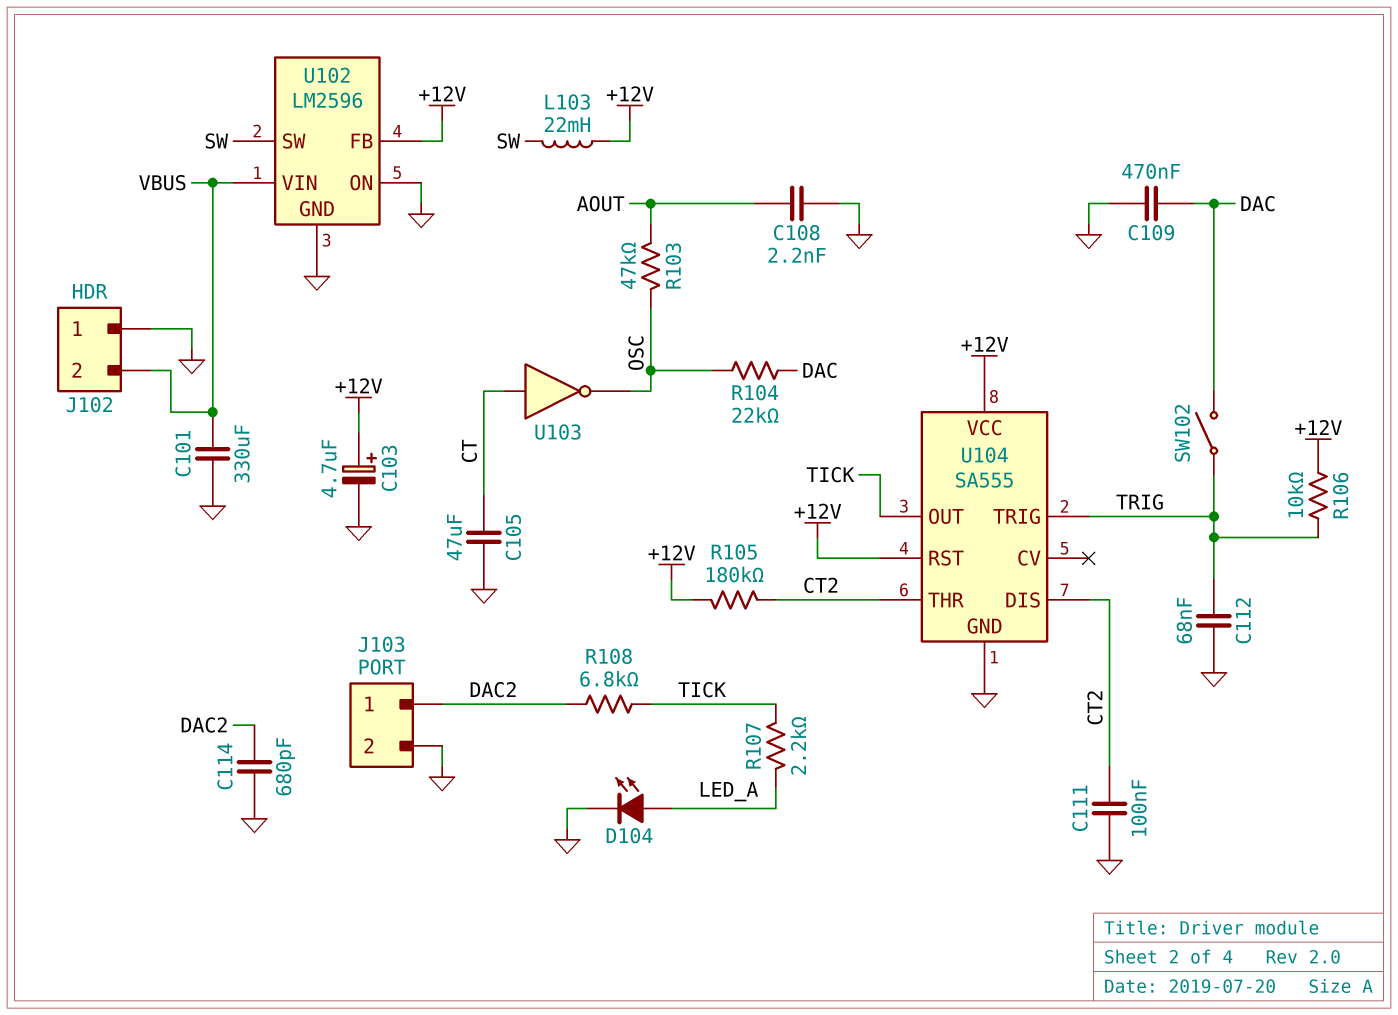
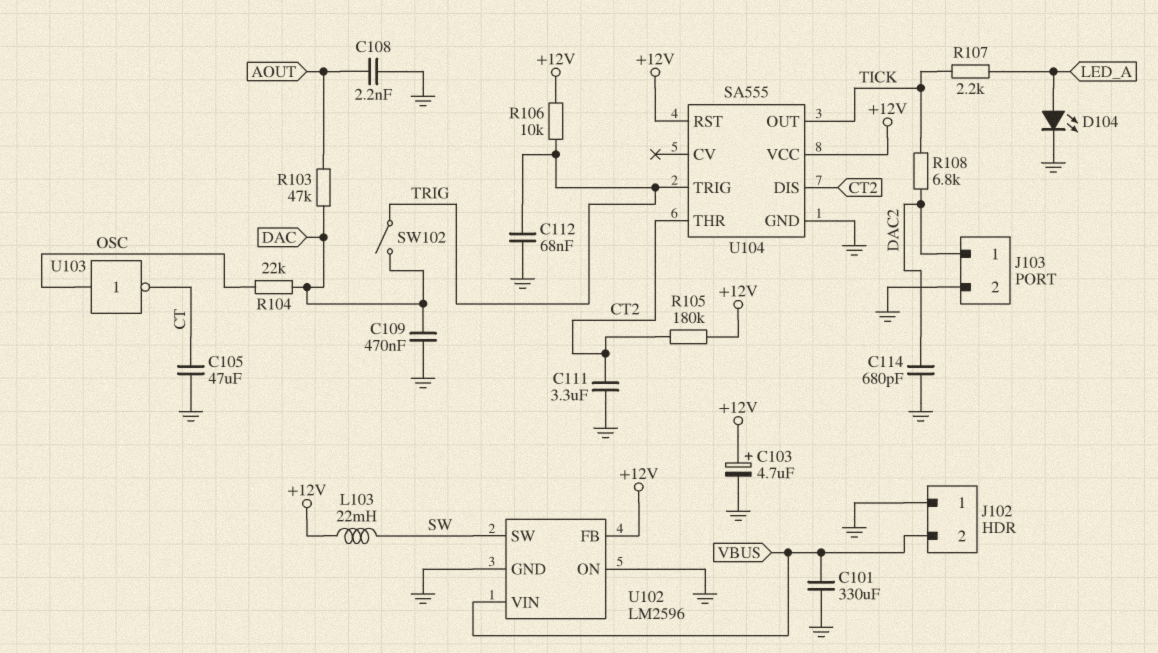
C111: 100nF (CT2, GND) -> 3.3uF (CT2, GND)
R103: 47k (AOUT, OSC) -> 47k (AOUT, DAC)
U103: NOT (in CT, out OSC) -> NOT (in OSC, out CT)

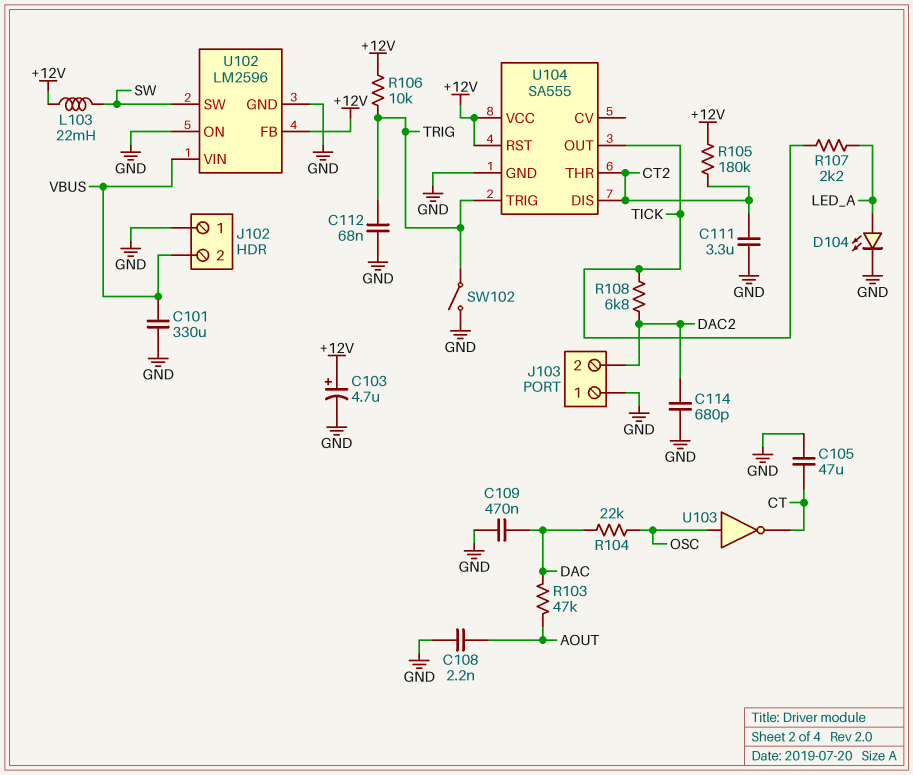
J103 pin 1: DAC2 -> GND
J103 pin 2: GND -> DAC2
SW102: switch (DAC, TRIG) -> switch (GND, TRIG)

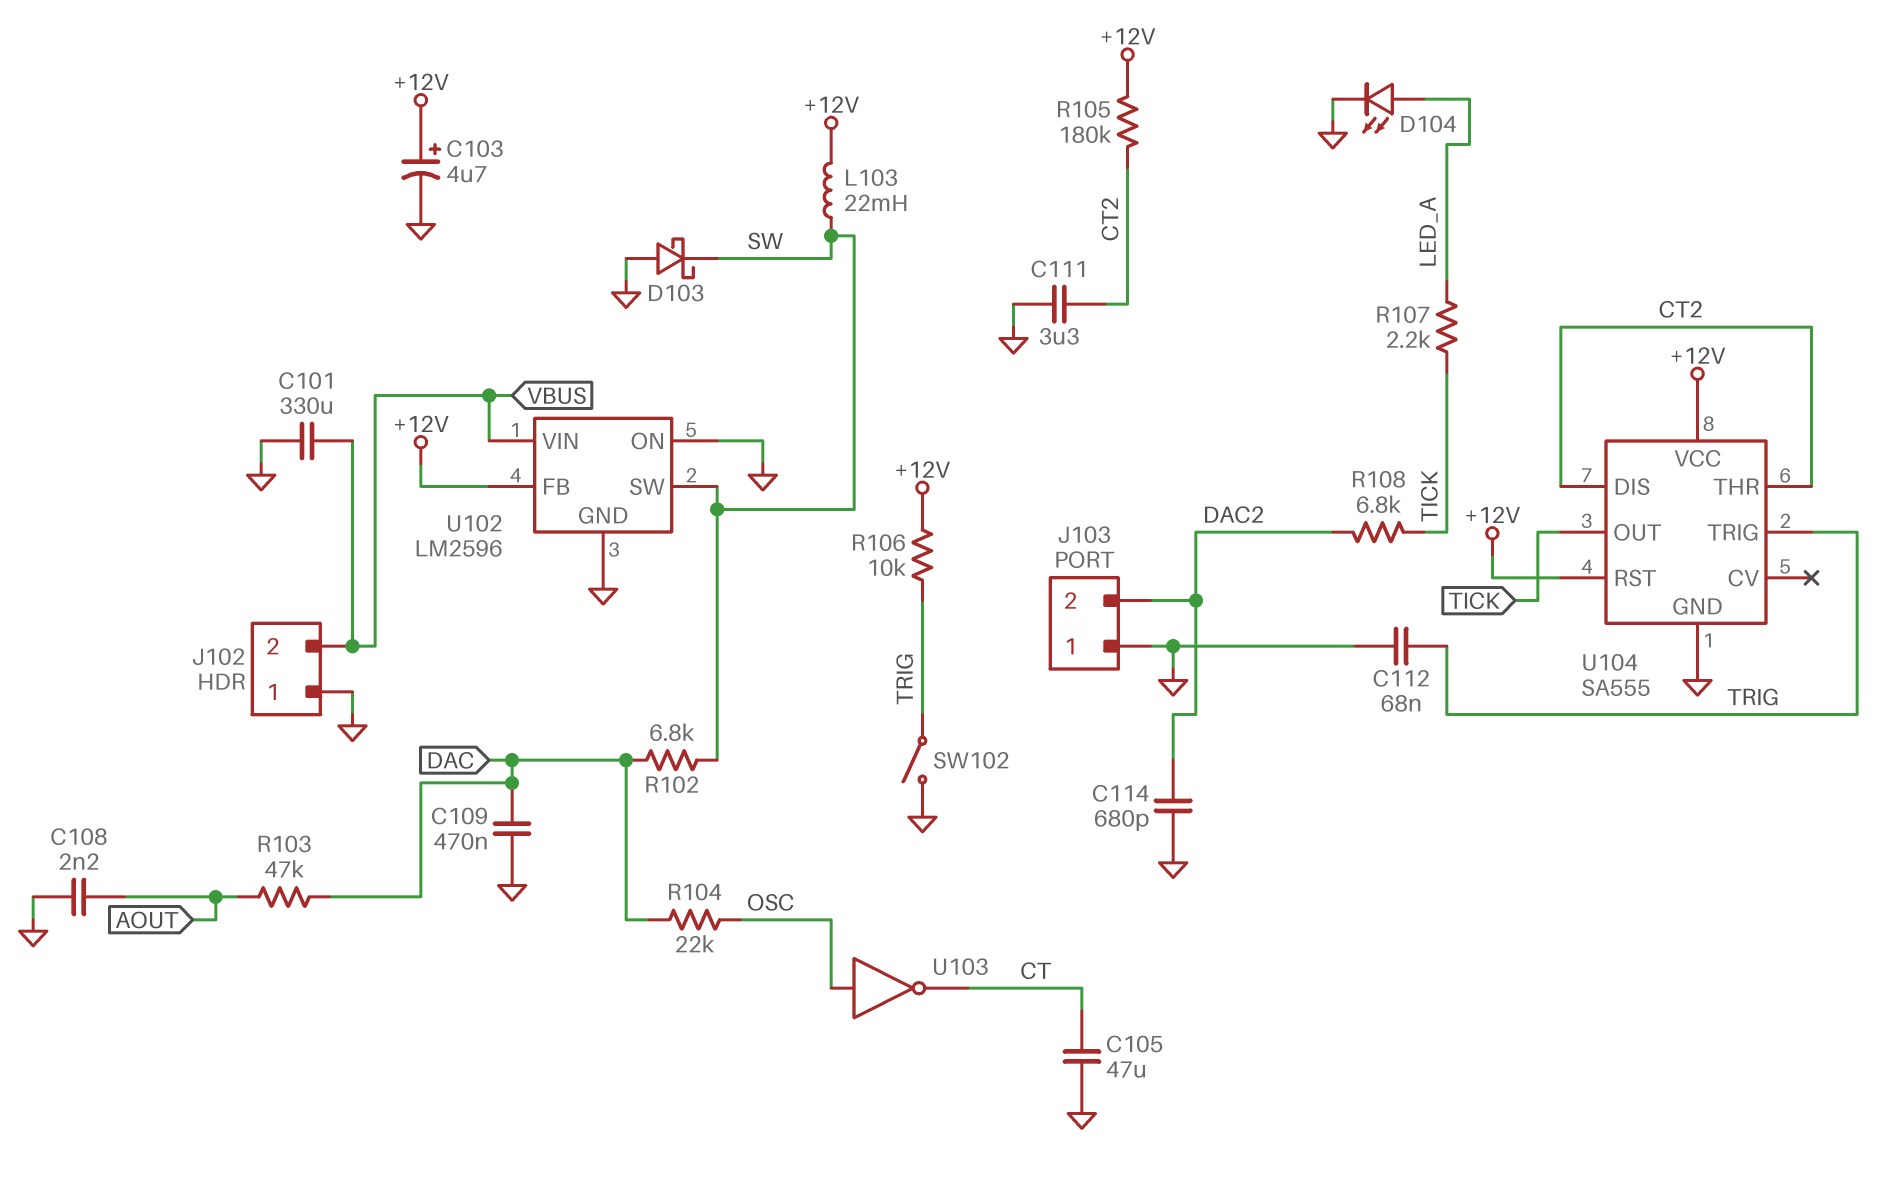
D103: none -> schottky (A GND, K SW)
R102: none -> 6.8k (DAC, SW)

